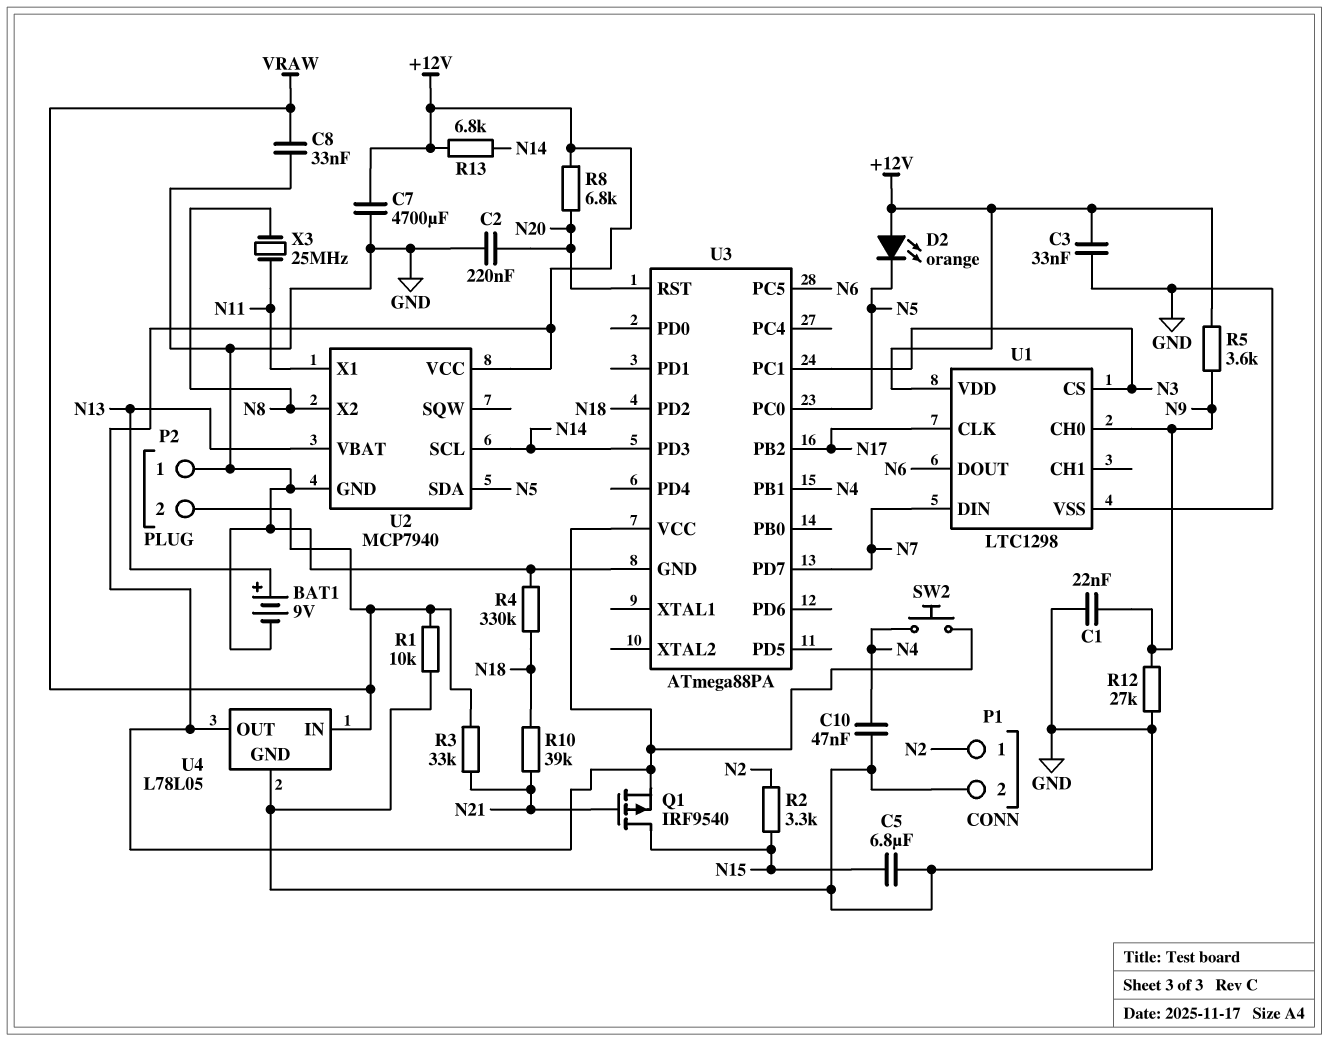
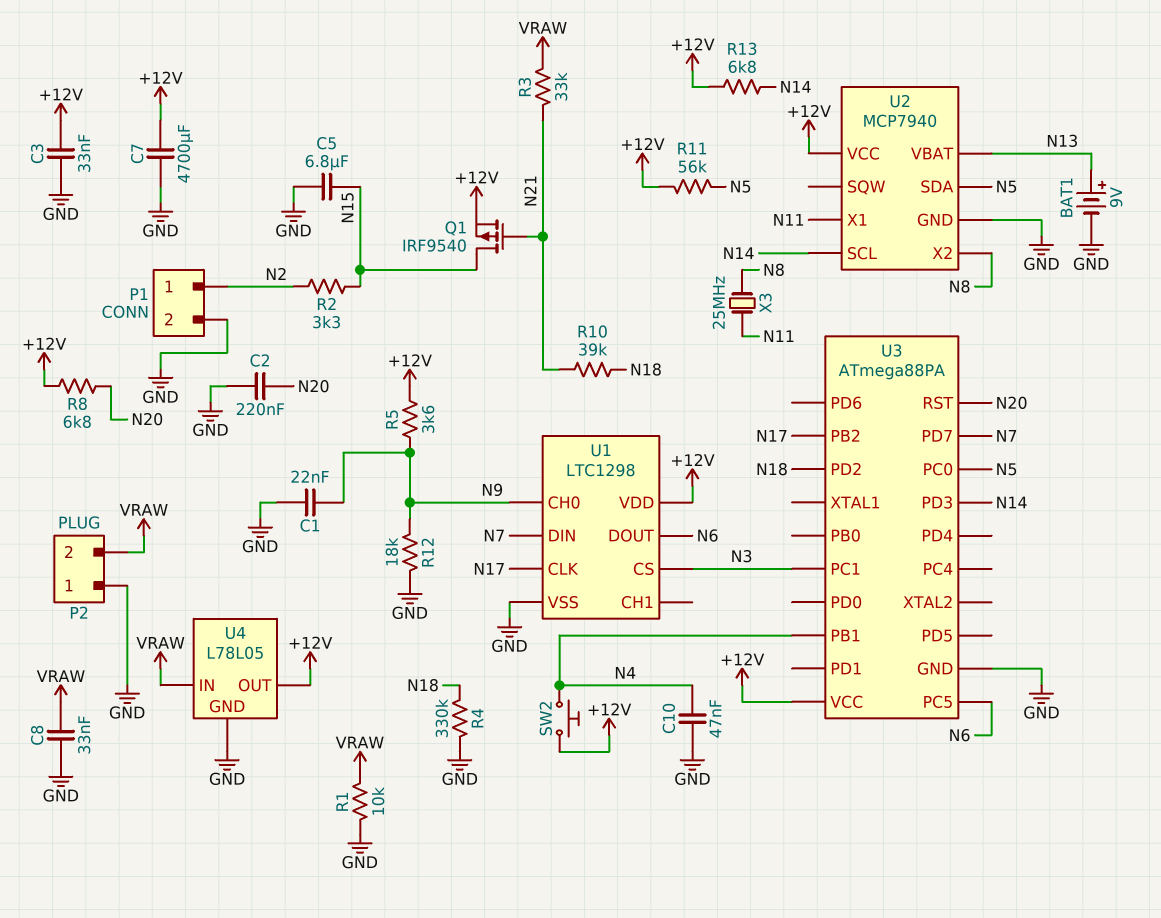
D2: LED orange (A +12V, K N5) -> none
R11: none -> 56k (+12V, N5)
R12: 27k (GND, N9) -> 18k (GND, N9)

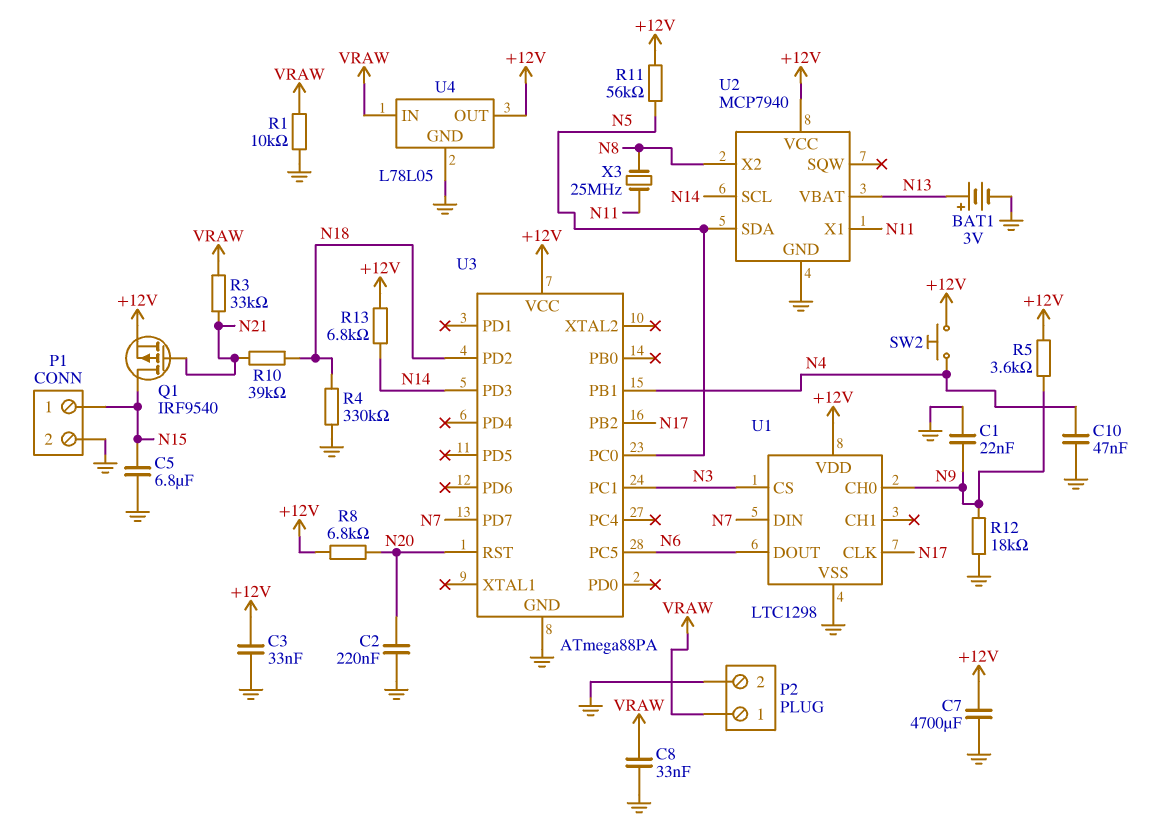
BAT1: 9V (plus N13, minus GND) -> 3V (plus N13, minus GND)
P1 pin 1: N2 -> N15
P2 pin 1: GND -> VRAW
P2 pin 2: VRAW -> GND
R2: 3.3k (N2, N15) -> none

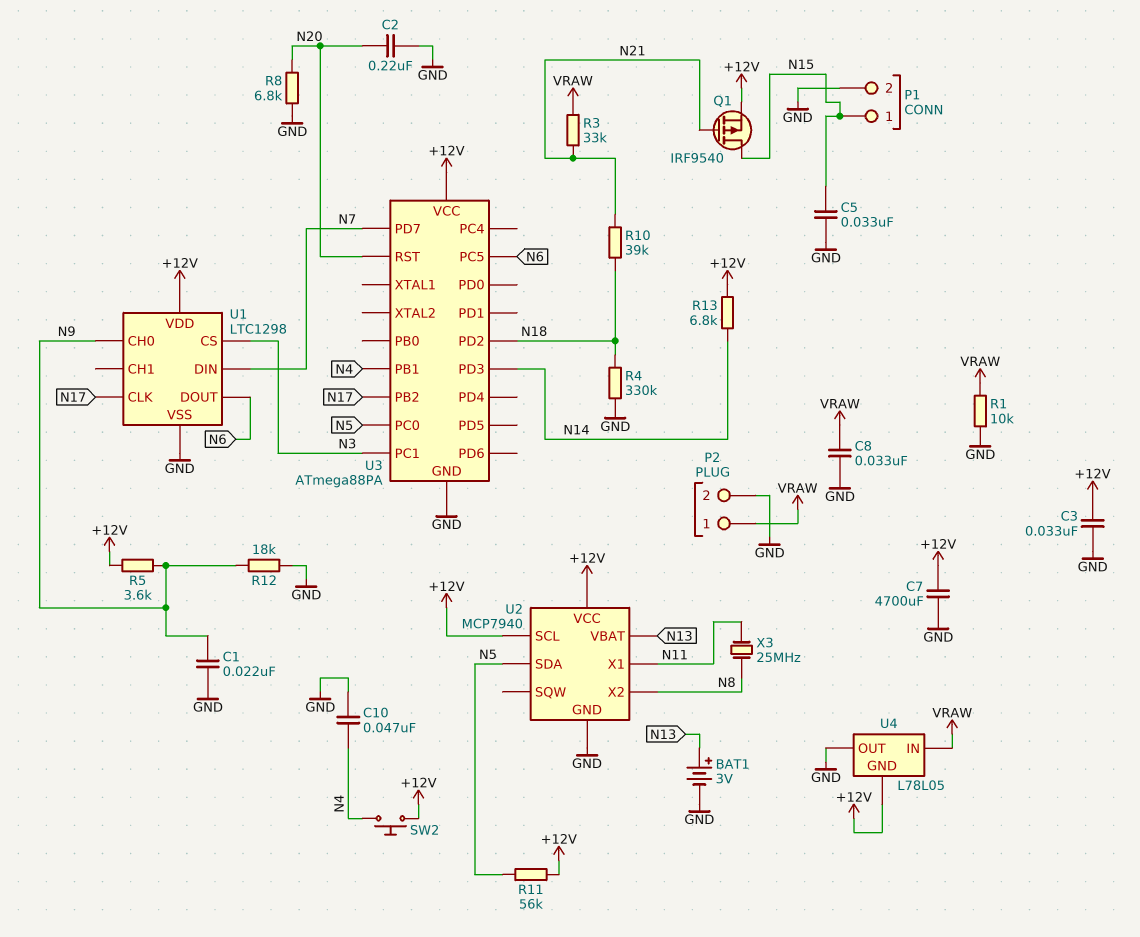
C5: 6.8uF (GND, N15) -> 33nF (GND, N15)
R8: 6.8k (+12V, N20) -> 6.8k (GND, N20)
U2 pin SCL: N14 -> +12V
U4 pin GND: GND -> +12V
U4 pin OUT: +12V -> GND

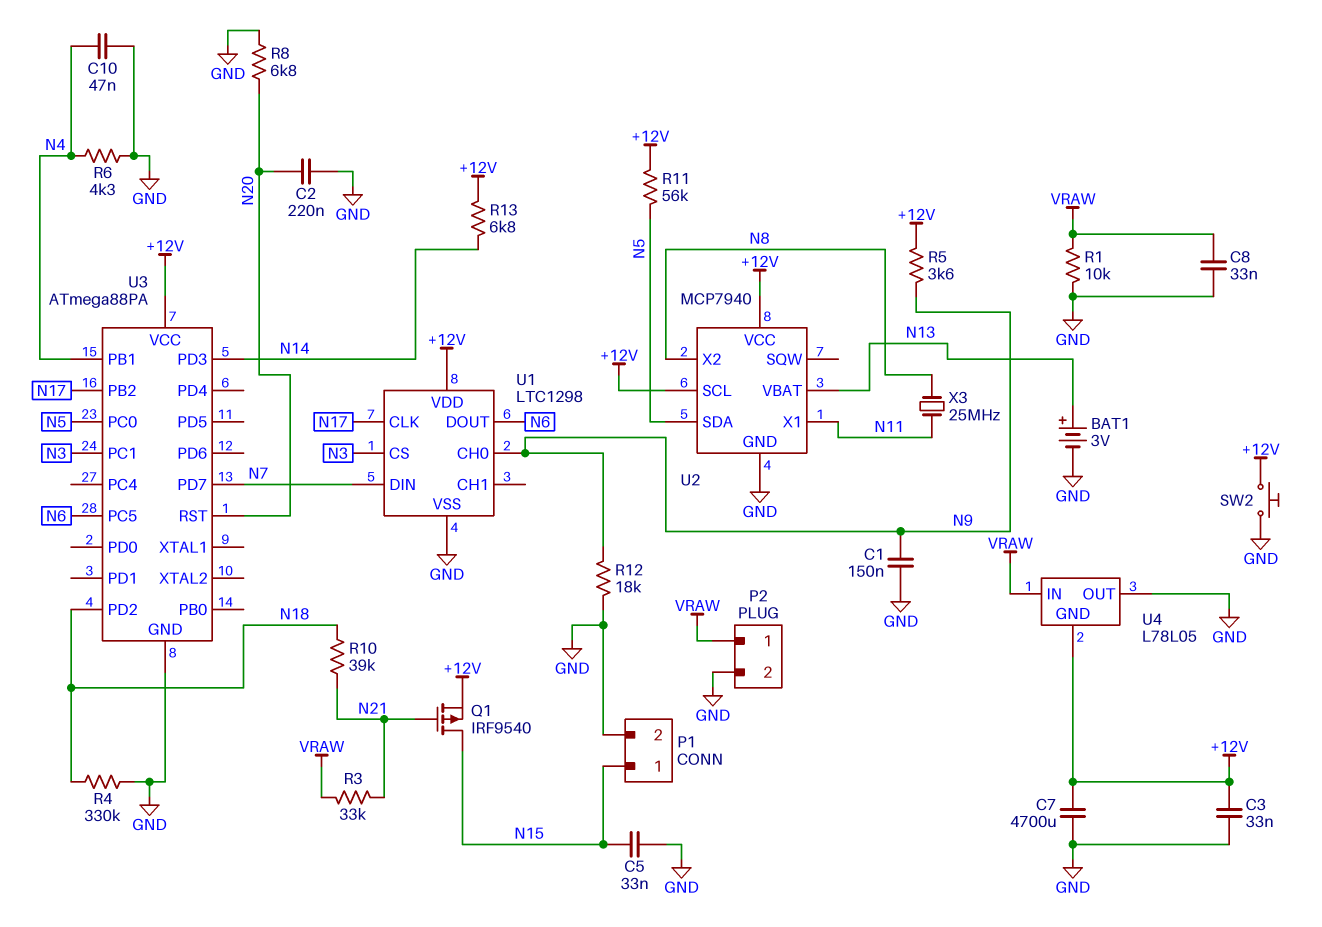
C1: 22nF (GND, N9) -> 150nF (GND, N9)
R6: none -> 4.3k (GND, N4)
SW2: button (+12V, N4) -> button (+12V, GND)

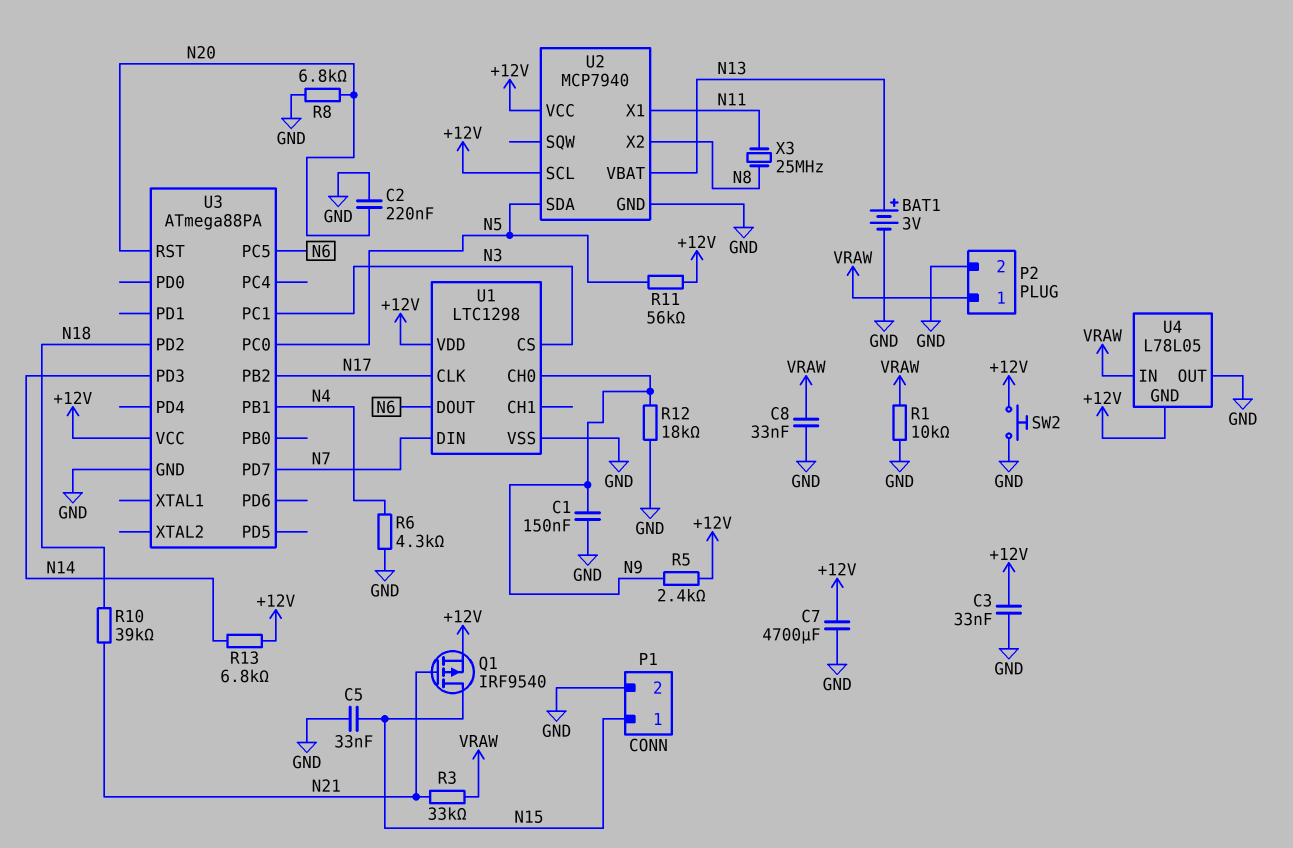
C10: 47nF (GND, N4) -> none
R4: 330k (GND, N18) -> none
R5: 3.6k (+12V, N9) -> 2.4k (+12V, N9)

